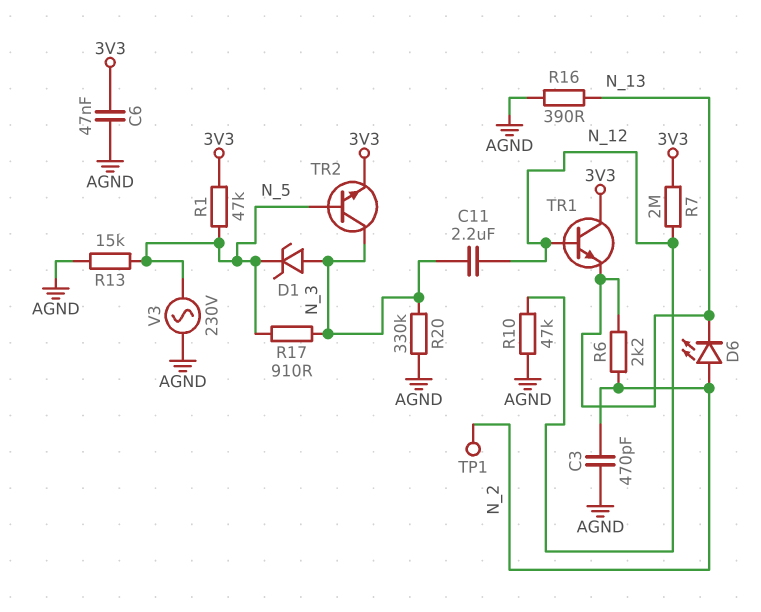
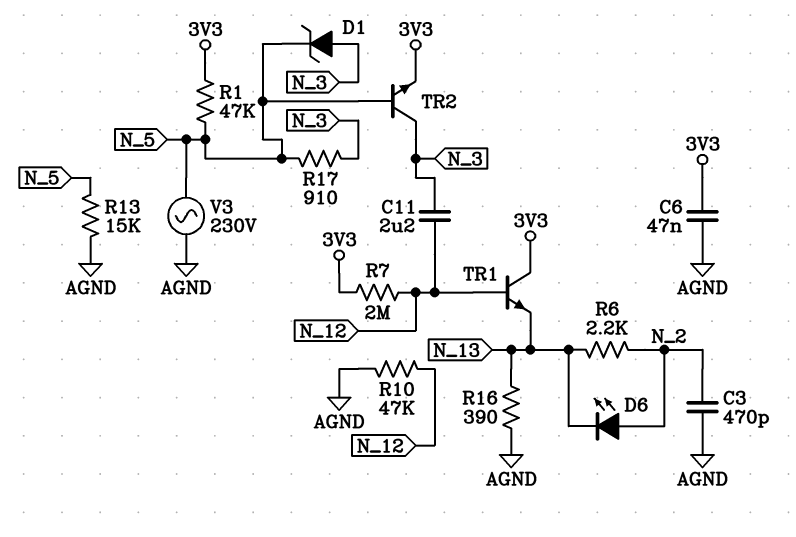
R20: 330k (AGND, N_3) -> none
TP1: test point (N_2) -> none

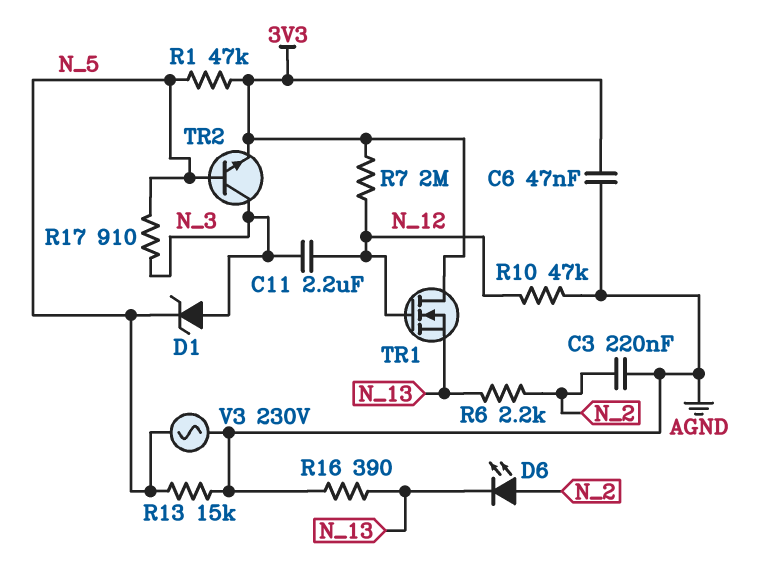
C3: 470pF (AGND, N_2) -> 220nF (AGND, N_2)
TR1: NPN (B N_12, C 3V3, E N_13) -> NMOS (G N_12, D 3V3, S N_13)

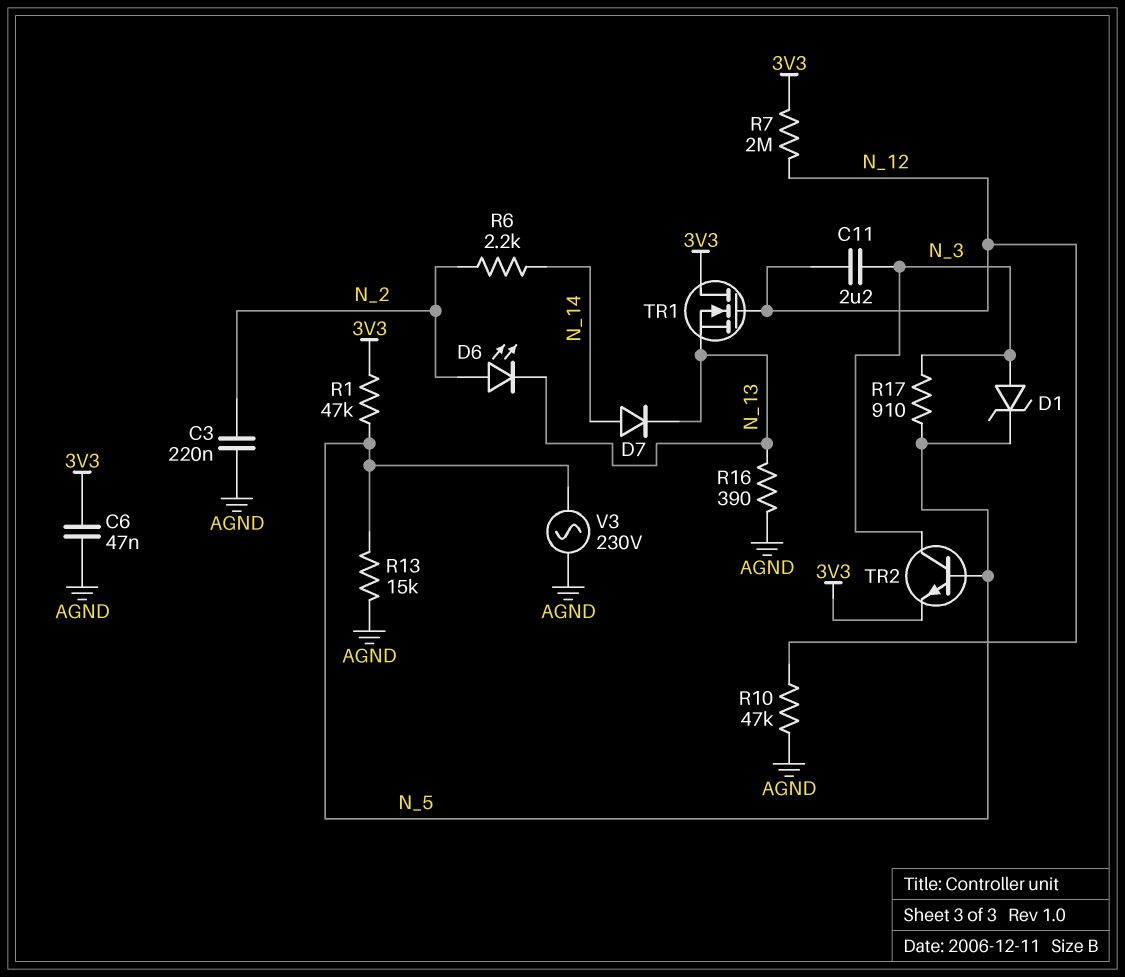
D7: none -> diode (A N_14, K N_13)
R6: 2.2k (N_2, N_13) -> 2.2k (N_2, N_14)

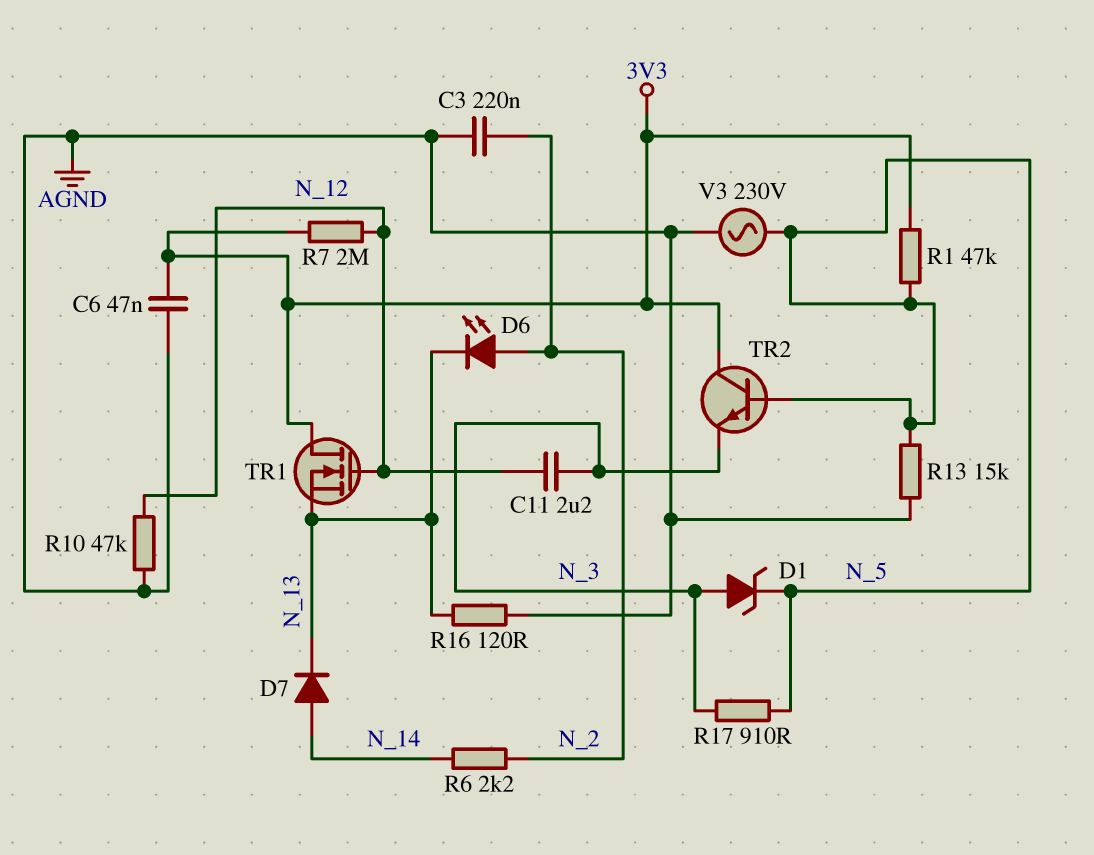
R16: 390 (AGND, N_13) -> 120 (AGND, N_13)
TR2: NPN (B N_5, C N_3, E 3V3) -> NPN (B N_5, C 3V3, E N_3)

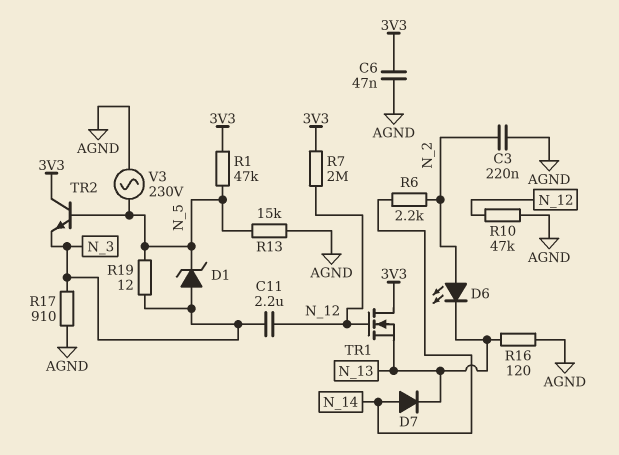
R17: 910 (N_3, N_5) -> 910 (AGND, N_3)
R19: none -> 12 (N_3, N_5)

